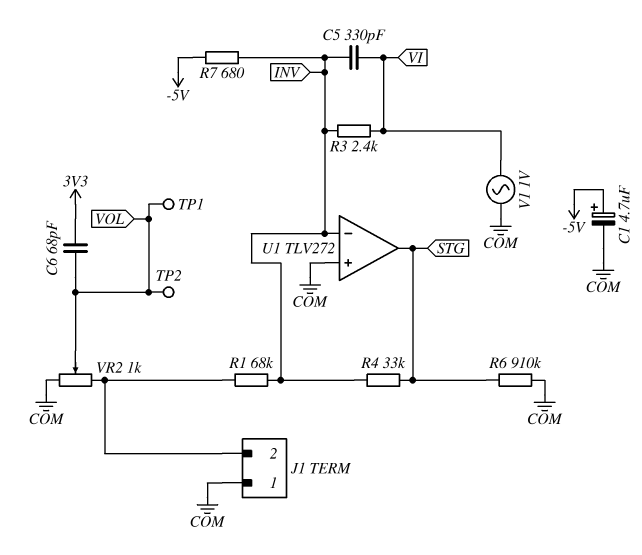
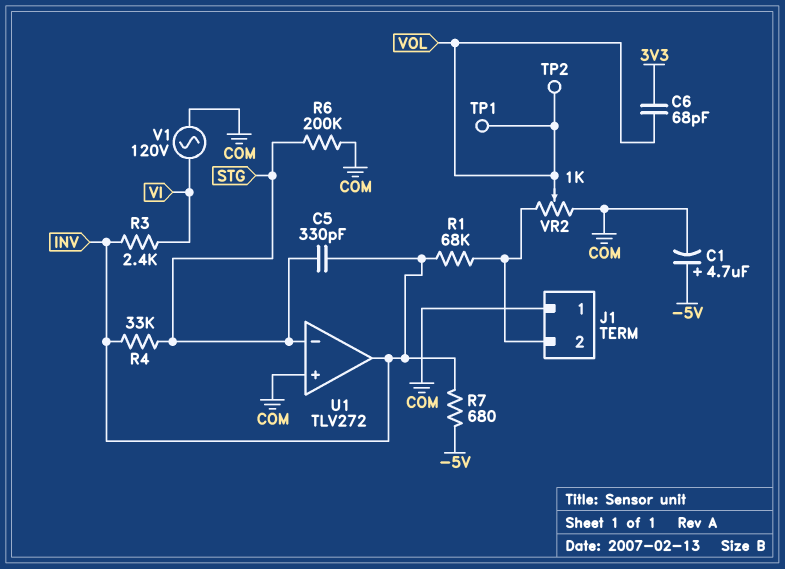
C5: 330pF (INV, VI) -> 330pF (INV, STG)
R6: 910k (COM, STG) -> 200k (COM, STG)
U1 pin in-: INV -> STG
U1 pin out: STG -> INV
V1: AC 1V (COM, VI) -> AC 120V (COM, VI)

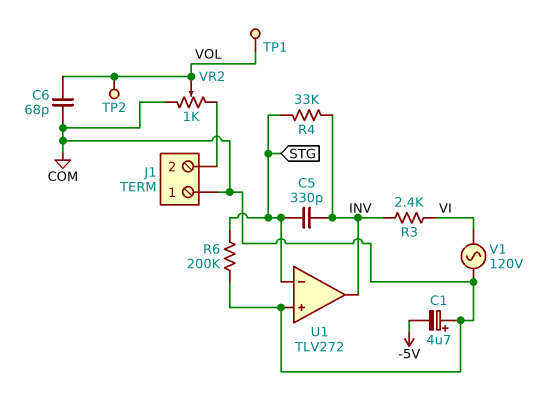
C1: 4.7uF (plus -5V, minus COM) -> 4.7uF (plus COM, minus -5V)
C6: 68pF (3V3, VOL) -> 68pF (COM, VOL)
R1: 68k (INV, J1/2) -> none
R7: 680 (-5V, INV) -> none

